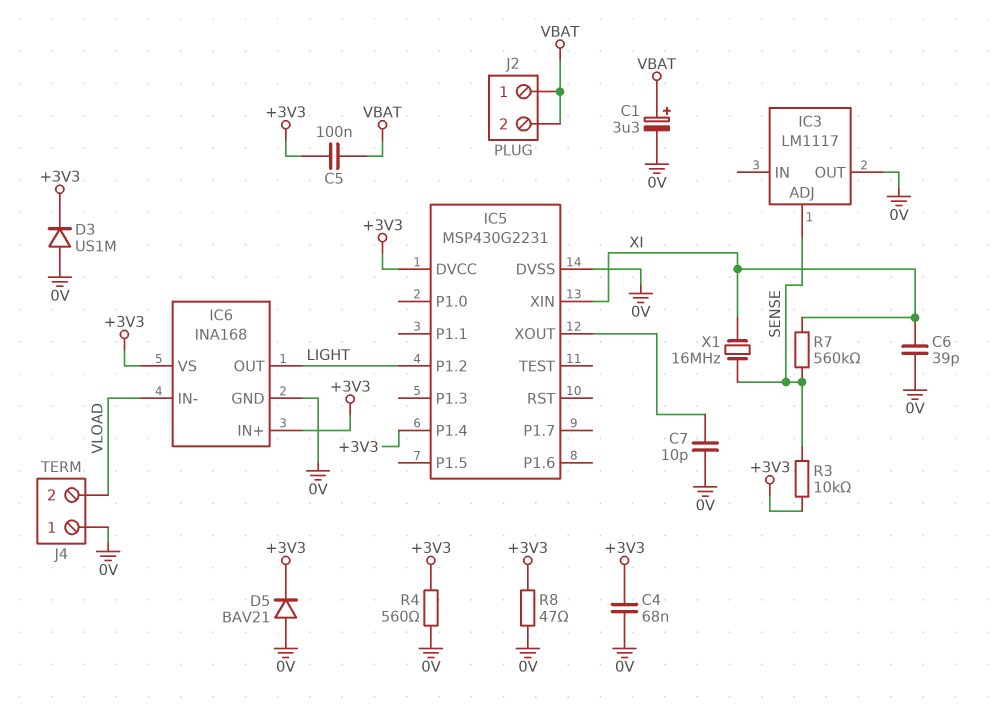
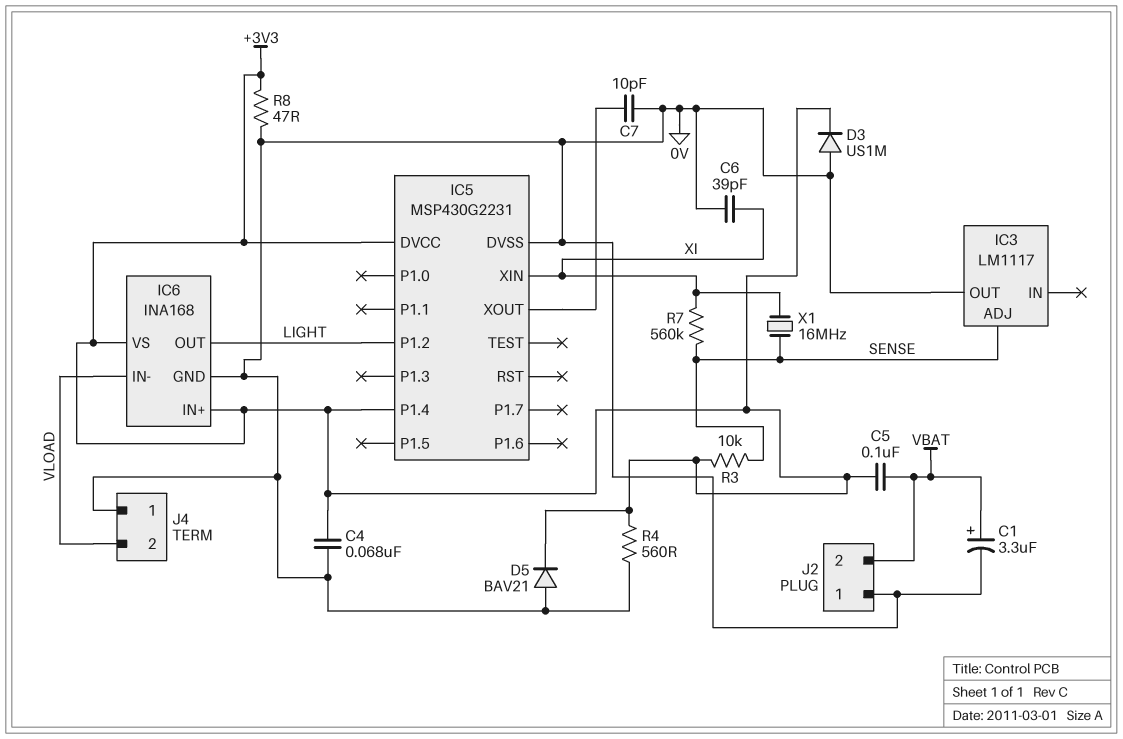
J2 pin 1: VBAT -> 0V

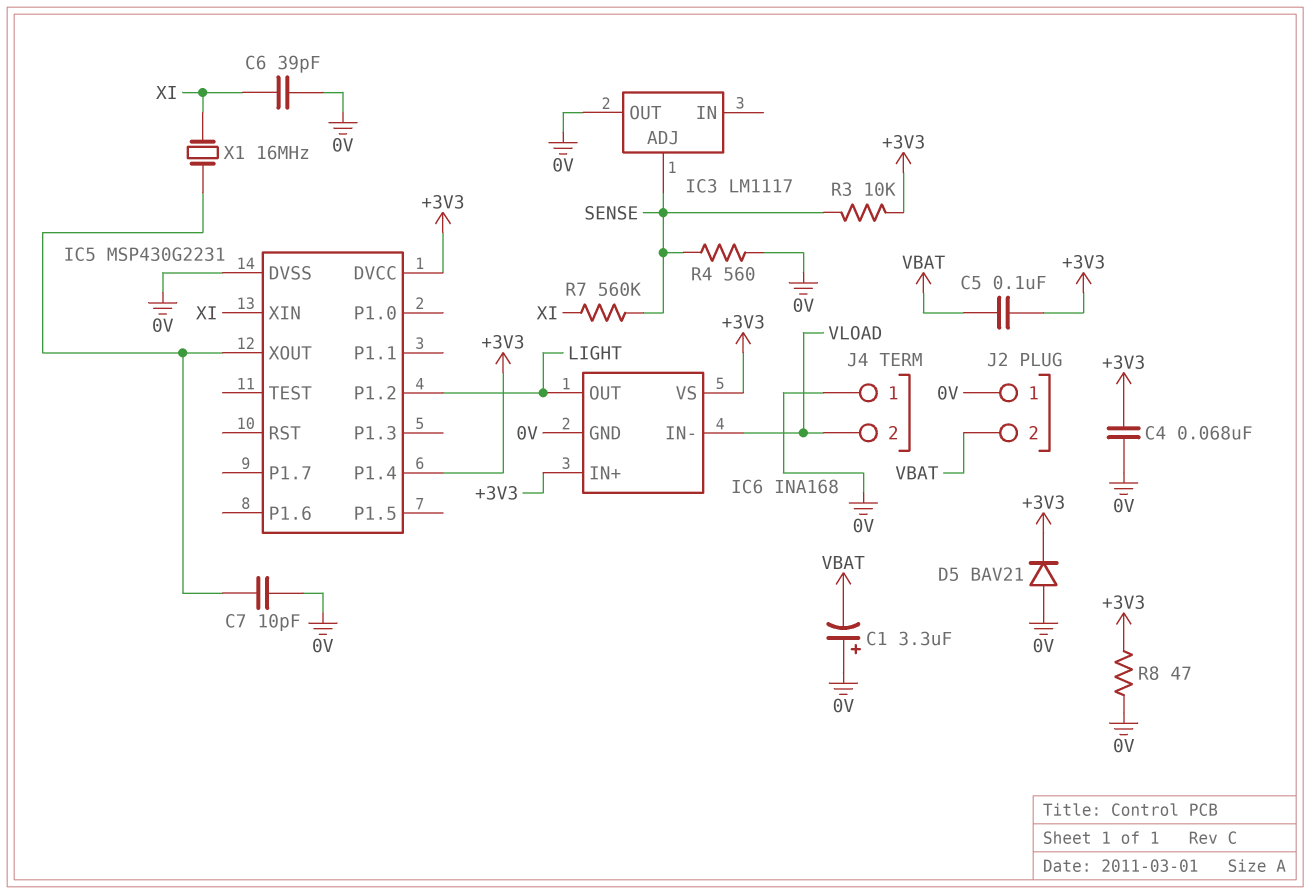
C1: 3.3uF (plus VBAT, minus 0V) -> 3.3uF (plus 0V, minus VBAT)
D3: diode US1M (A 0V, K +3V3) -> none
R4: 560 (+3V3, 0V) -> 560 (0V, SENSE)
X1: 16MHz (SENSE, XI) -> 16MHz (IC5/XOUT, XI)

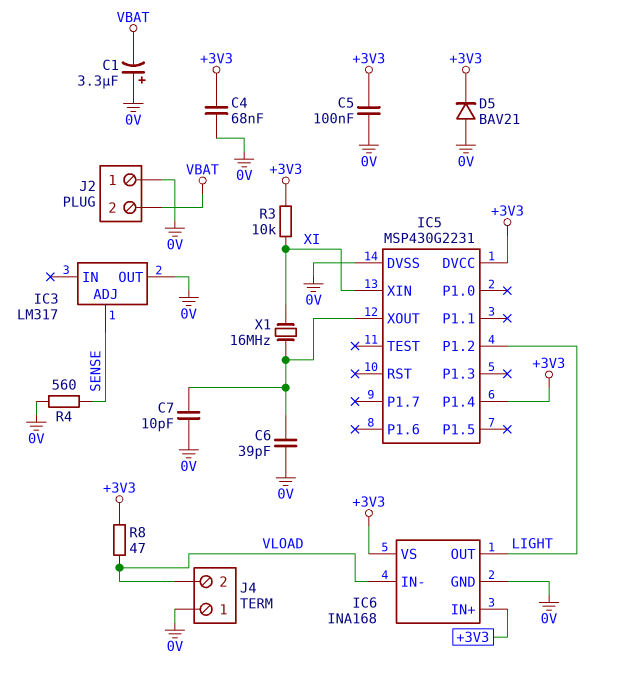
C5: 100nF (+3V3, VBAT) -> 100nF (+3V3, 0V)
C6: 39pF (0V, XI) -> 39pF (0V, IC5/XOUT)
IC3: LM1117 -> LM317
R3: 10k (+3V3, SENSE) -> 10k (+3V3, XI)
R7: 560k (SENSE, XI) -> none
R8: 47 (+3V3, 0V) -> 47 (+3V3, VLOAD)

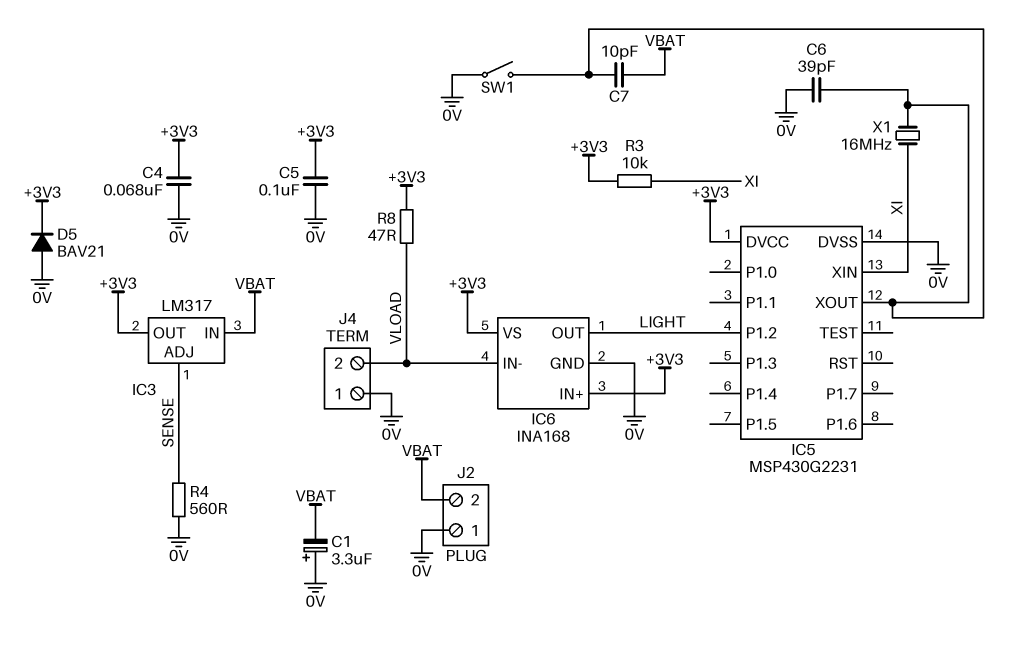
C7: 10pF (0V, IC5/XOUT) -> 10pF (IC5/XOUT, VBAT)
IC3 pin IN: none -> VBAT
IC3 pin OUT: 0V -> +3V3
IC5 pin P1.4: +3V3 -> none
SW1: none -> switch (0V, IC5/XOUT)

